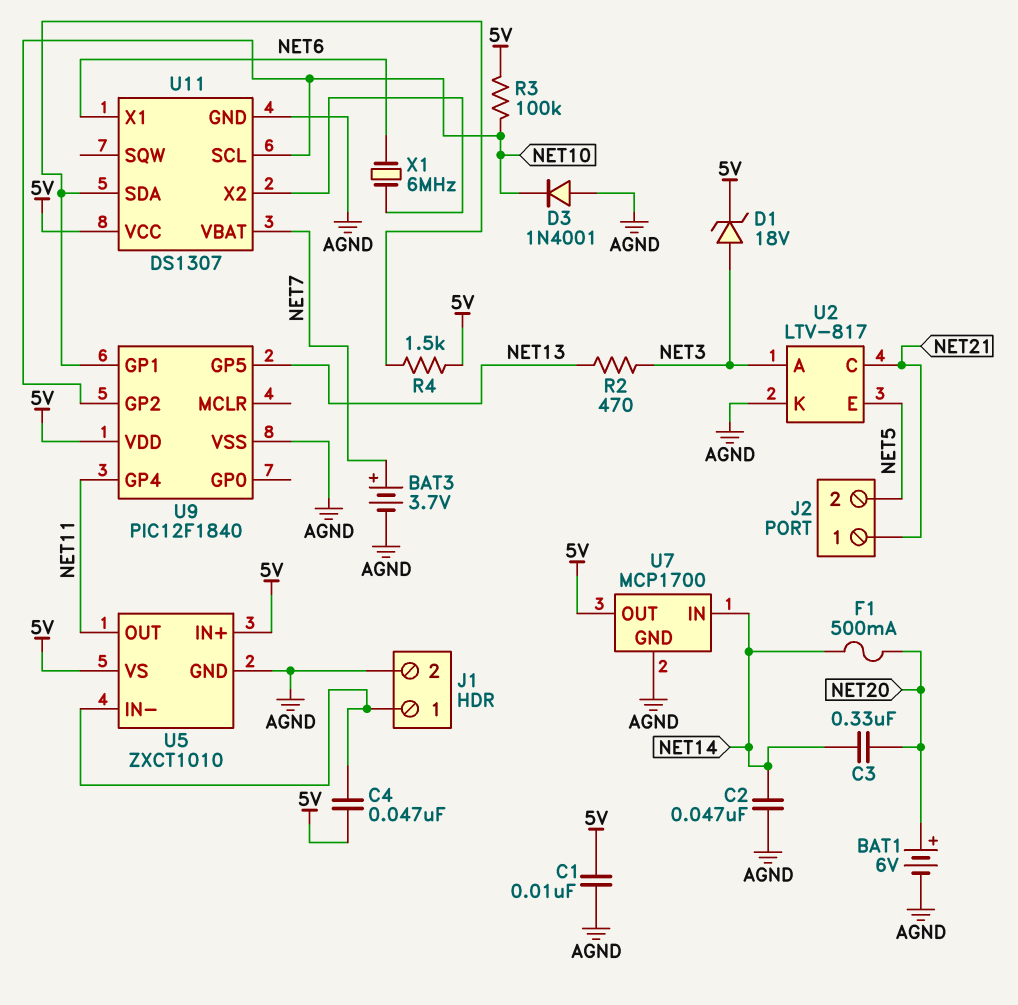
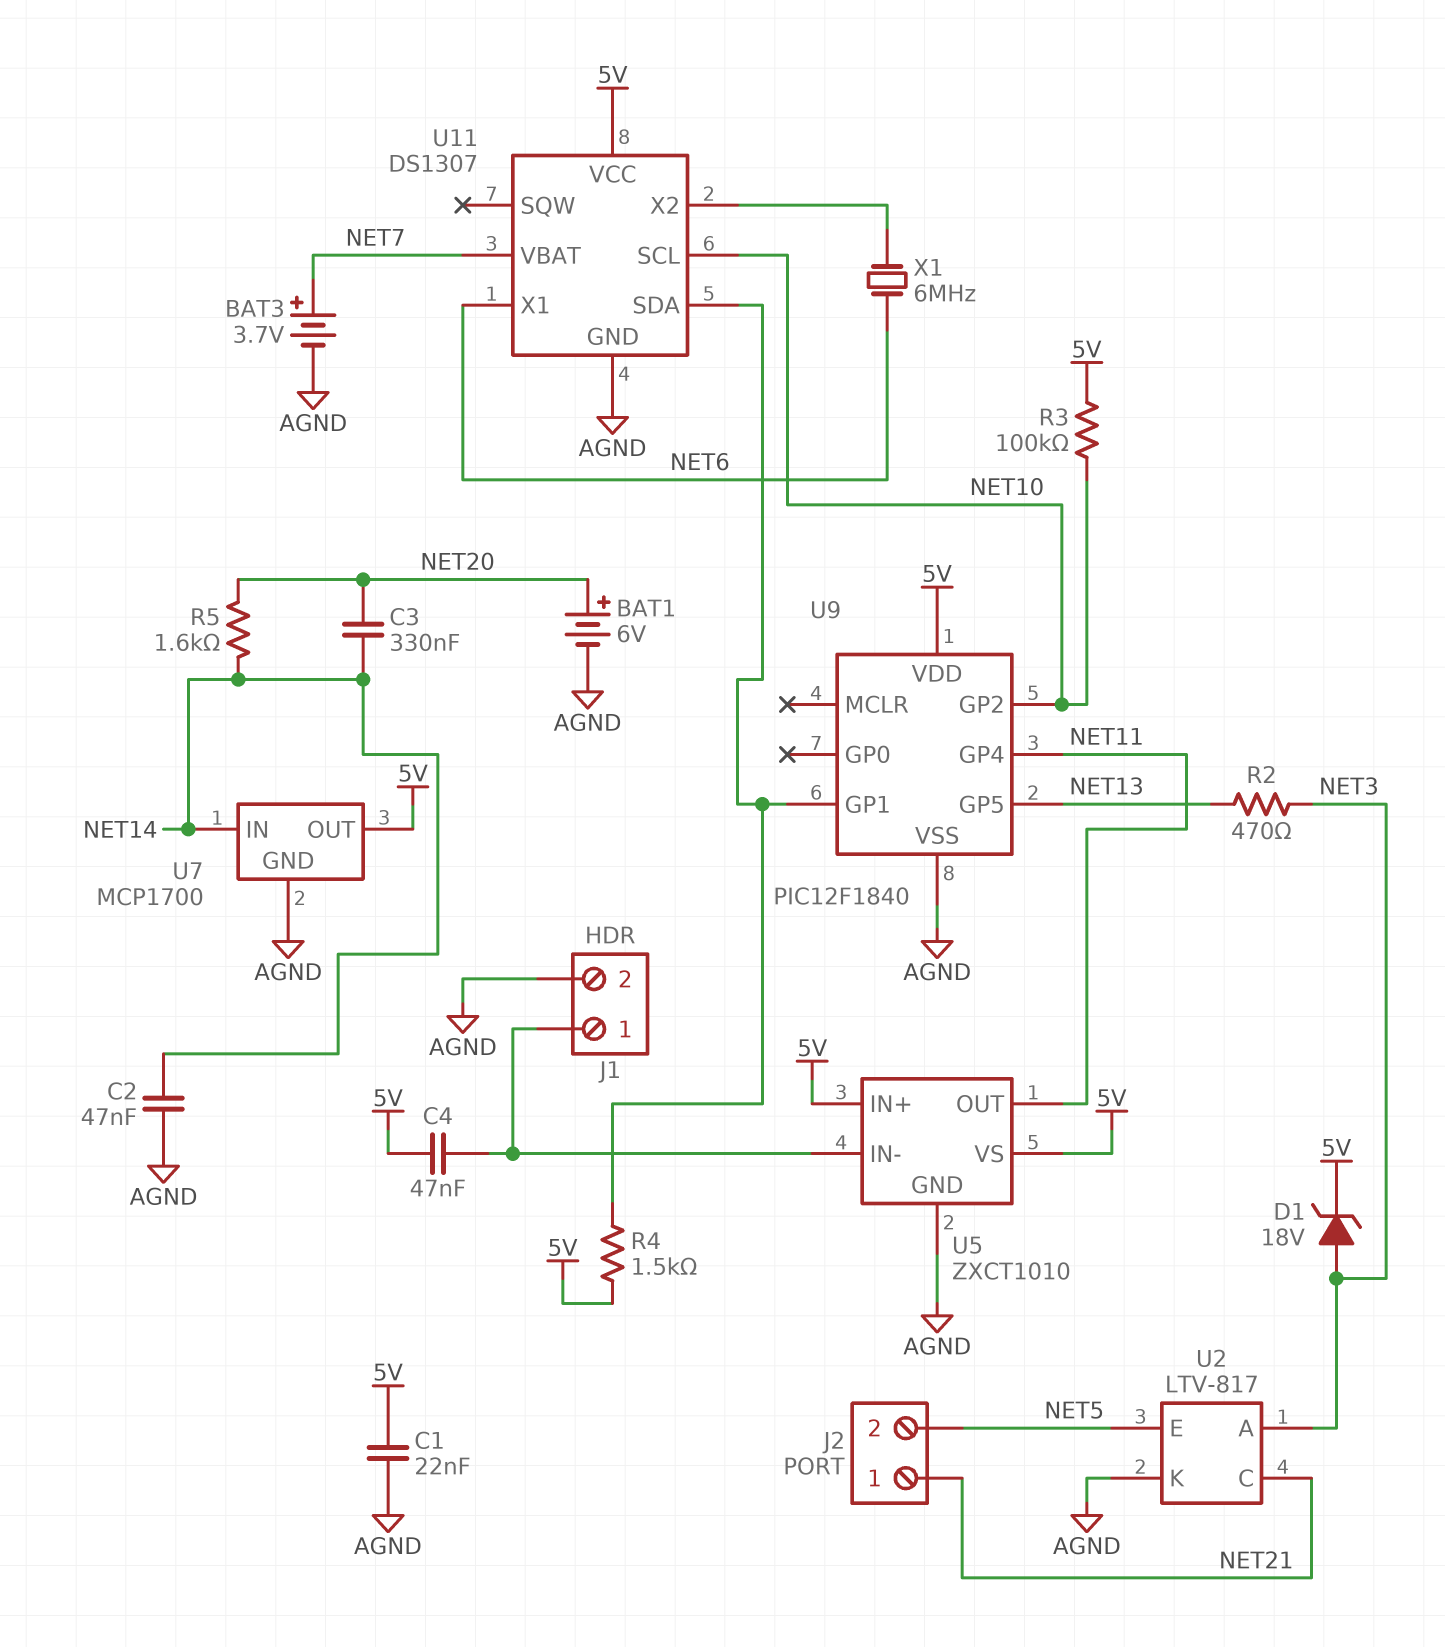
C1: 10nF (5V, AGND) -> 22nF (5V, AGND)
D3: diode 1N4001 (A AGND, K NET10) -> none
F1: 500mA (NET14, NET20) -> none
R5: none -> 1.6k (NET14, NET20)

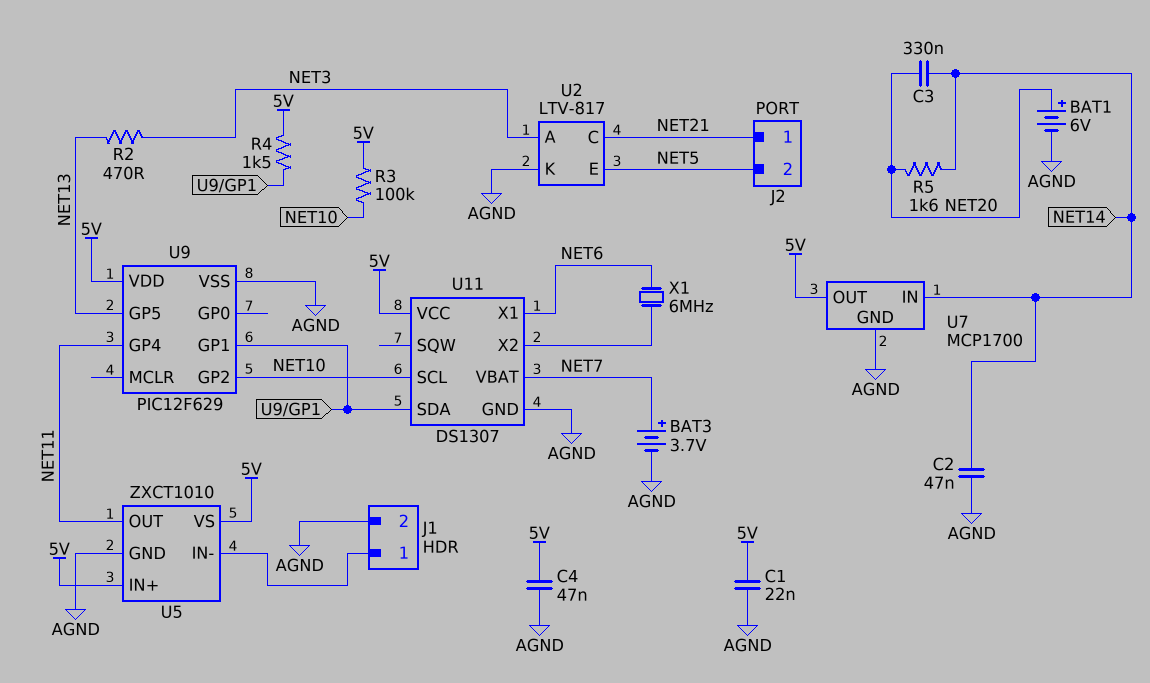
C4: 47nF (5V, J1/1) -> 47nF (5V, AGND)
D1: zener 18V (A NET3, K 5V) -> none
U9: PIC12F1840 -> PIC12F629

